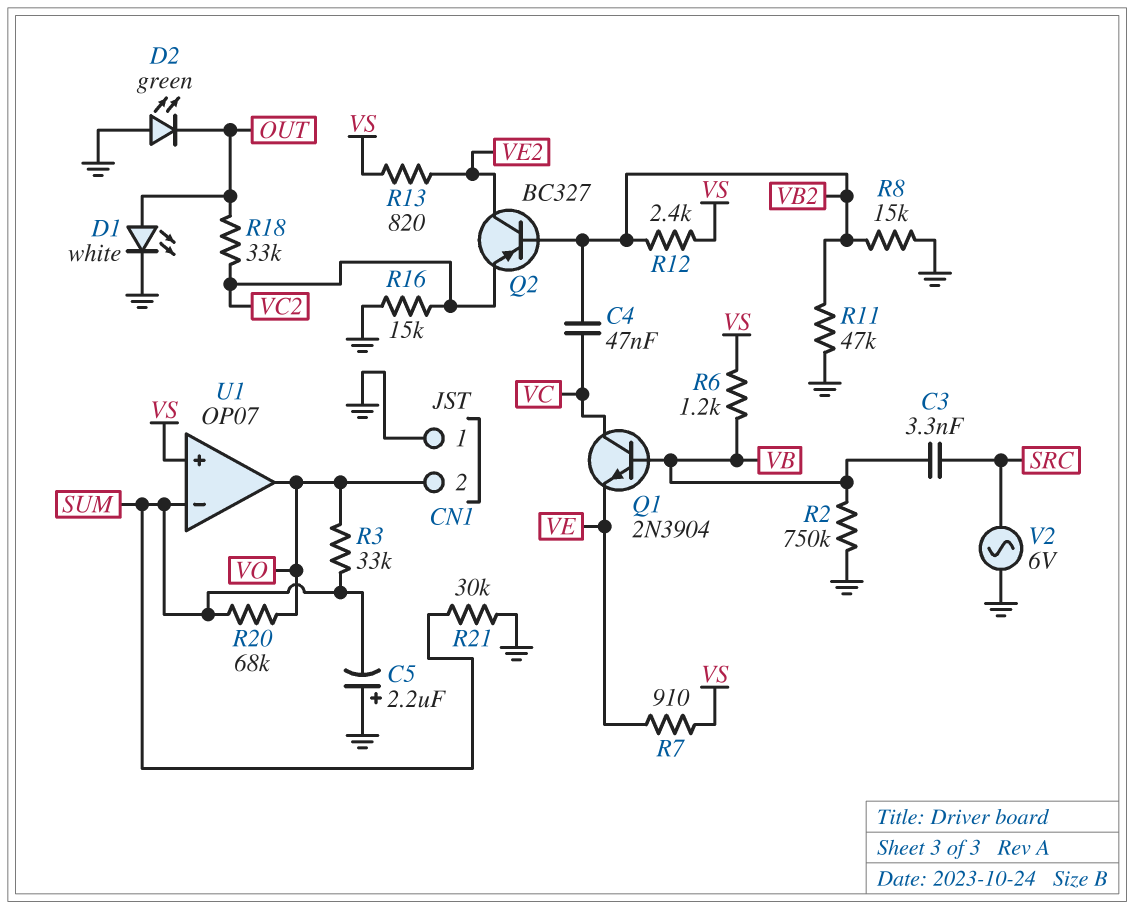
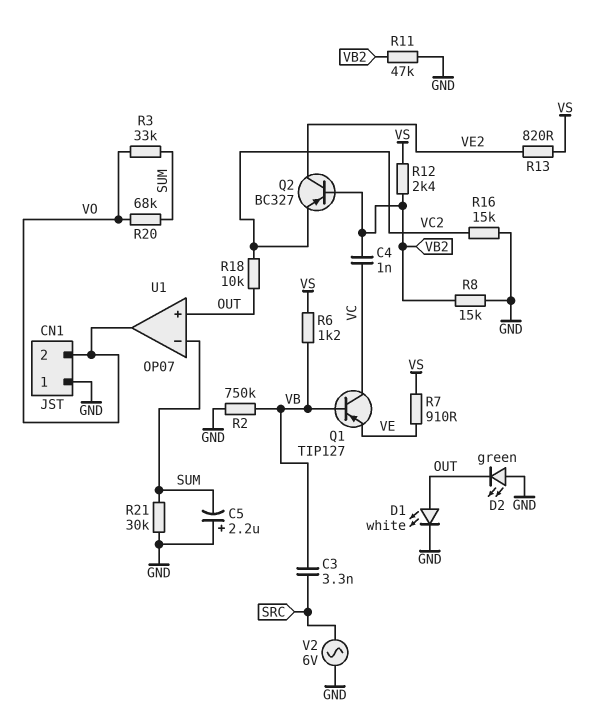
C4: 47nF (VB2, VC) -> 1nF (VB2, VC)
Q1: NPN 2N3904 (B VB, C VC, E VE) -> PNP TIP127 (B VB, C VC, E VE)
R18: 33k (OUT, VC2) -> 10k (OUT, VC2)
U1 pin in+: VS -> OUT

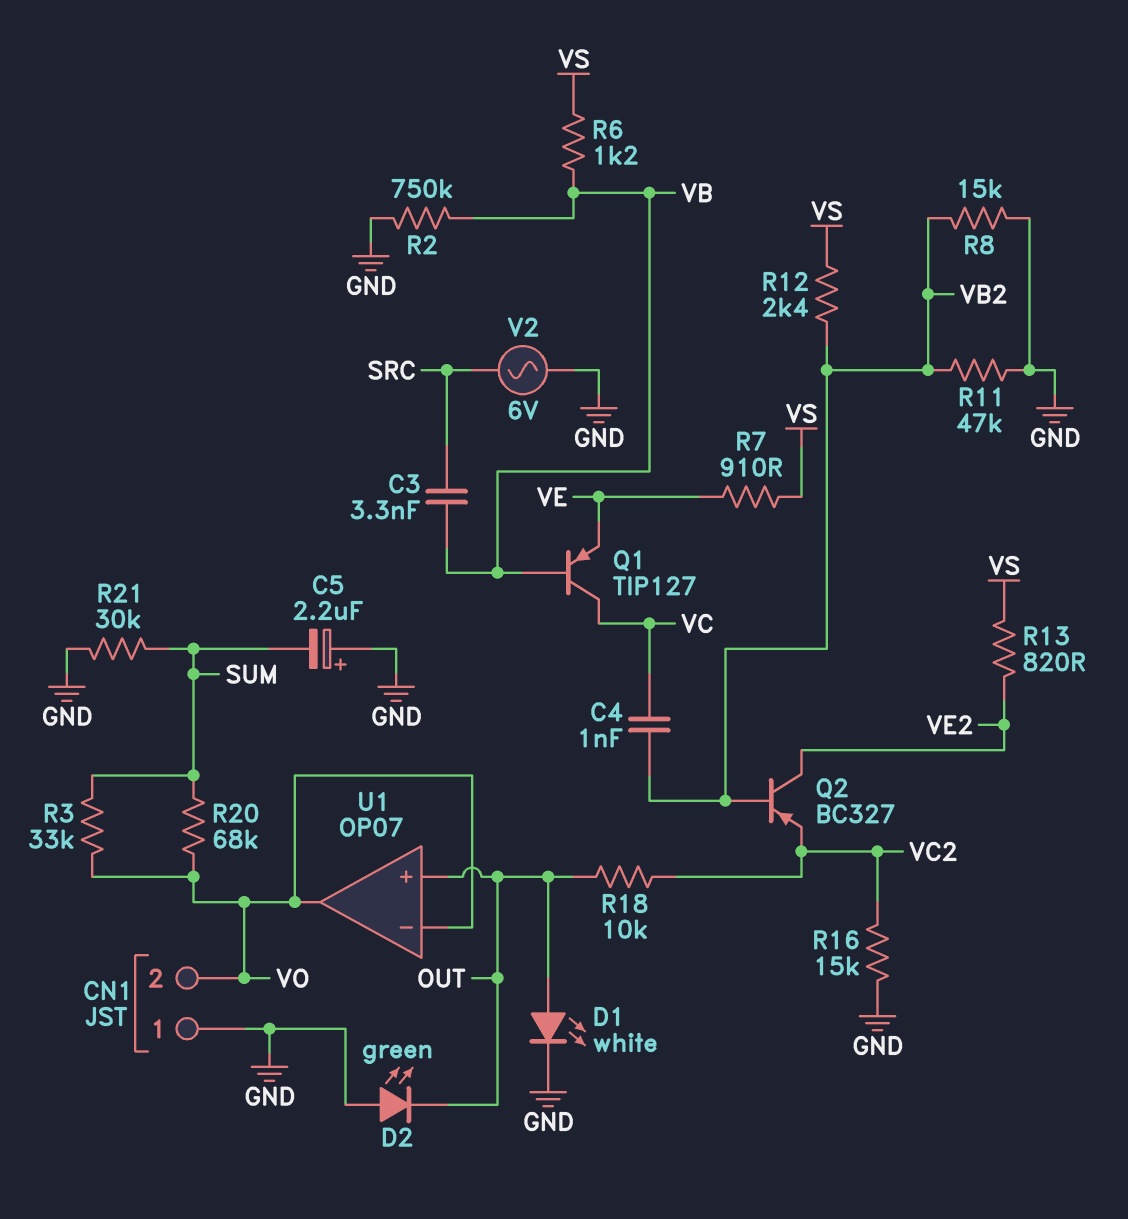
U1 pin in-: SUM -> VO

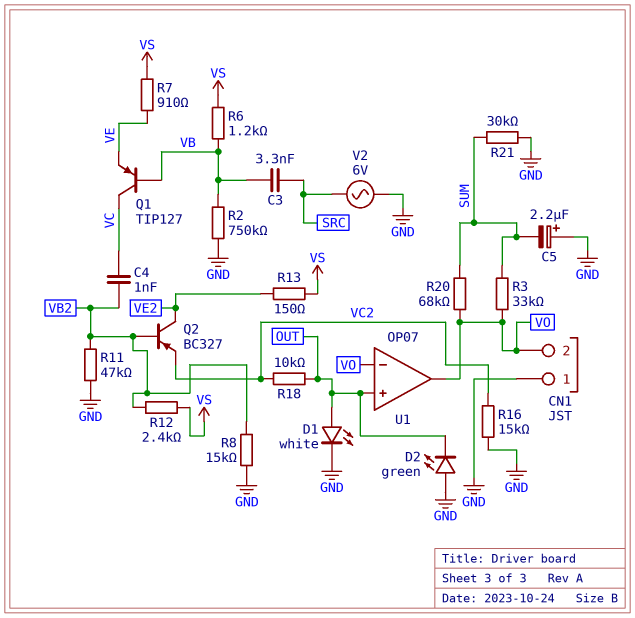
R13: 820 (VE2, VS) -> 150 (VE2, VS)

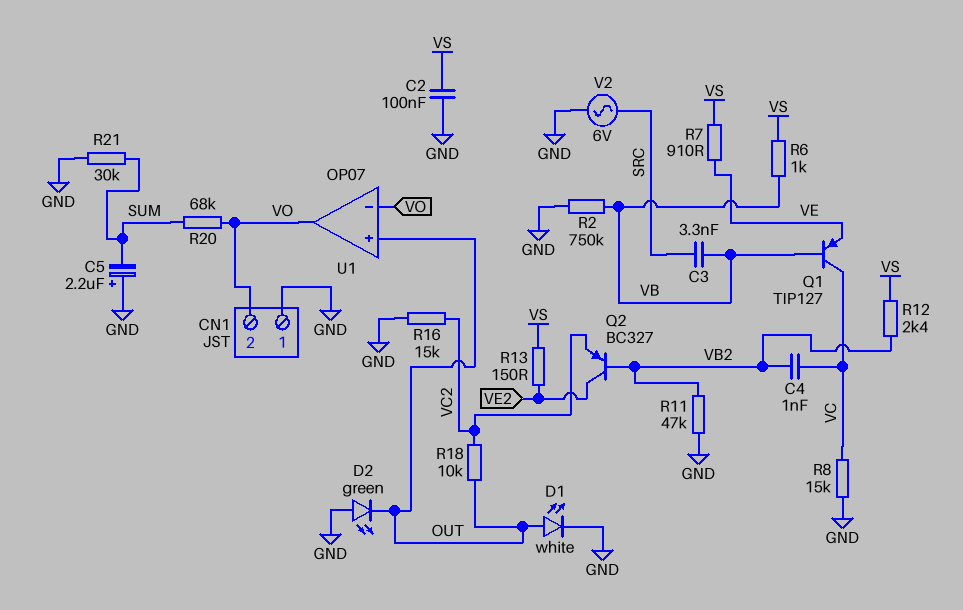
C2: none -> 100nF (GND, VS)
R3: 33k (SUM, VO) -> none
R6: 1.2k (VB, VS) -> 1k (VB, VS)
R8: 15k (GND, VB2) -> 15k (GND, VC)

